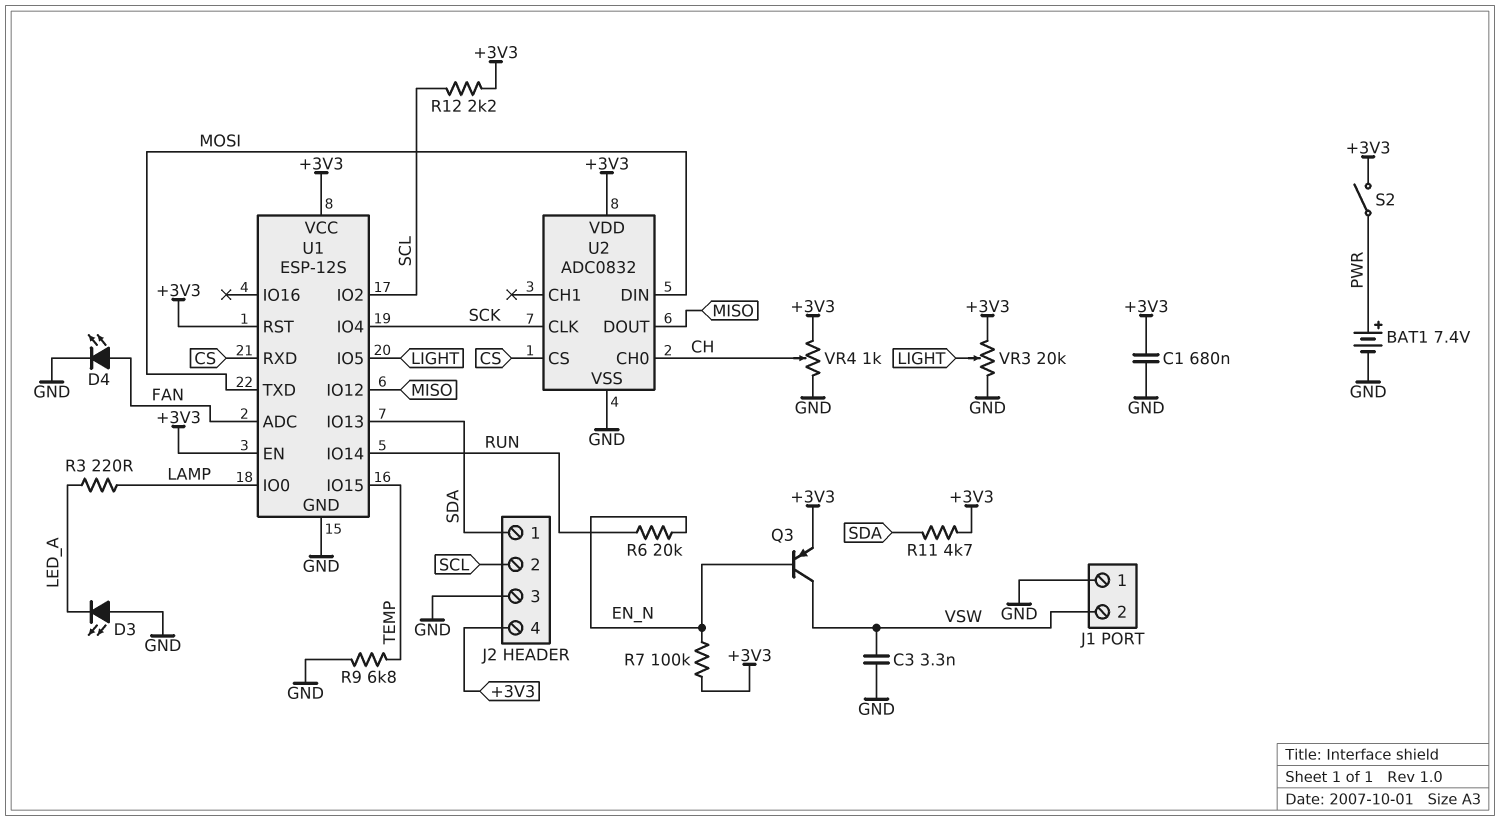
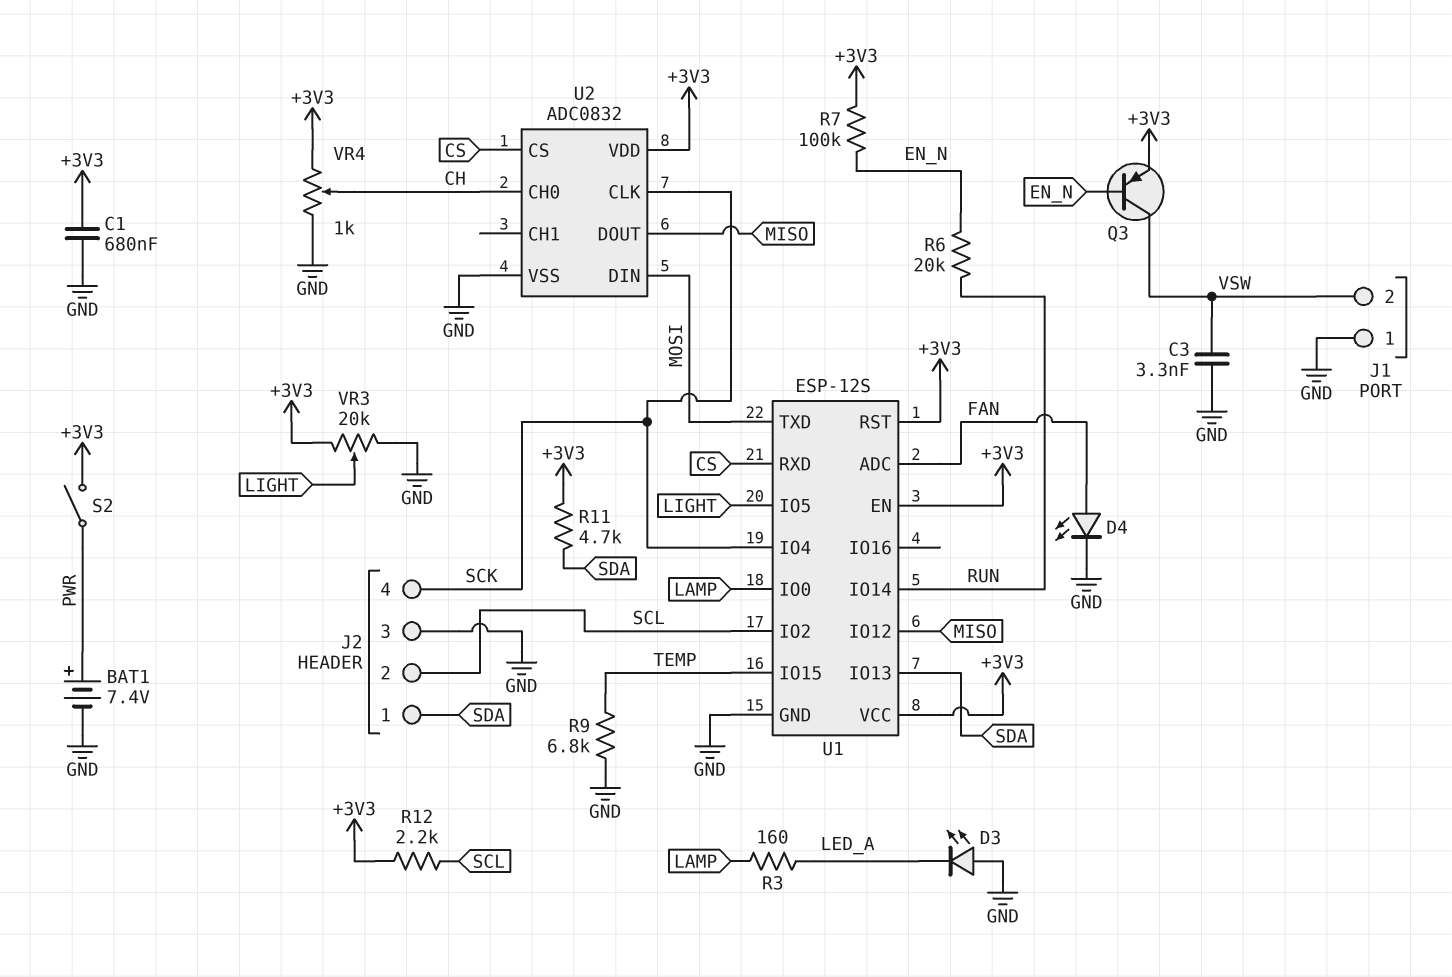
J2 pin 4: +3V3 -> SCK
R3: 220 (LAMP, LED_A) -> 160 (LAMP, LED_A)

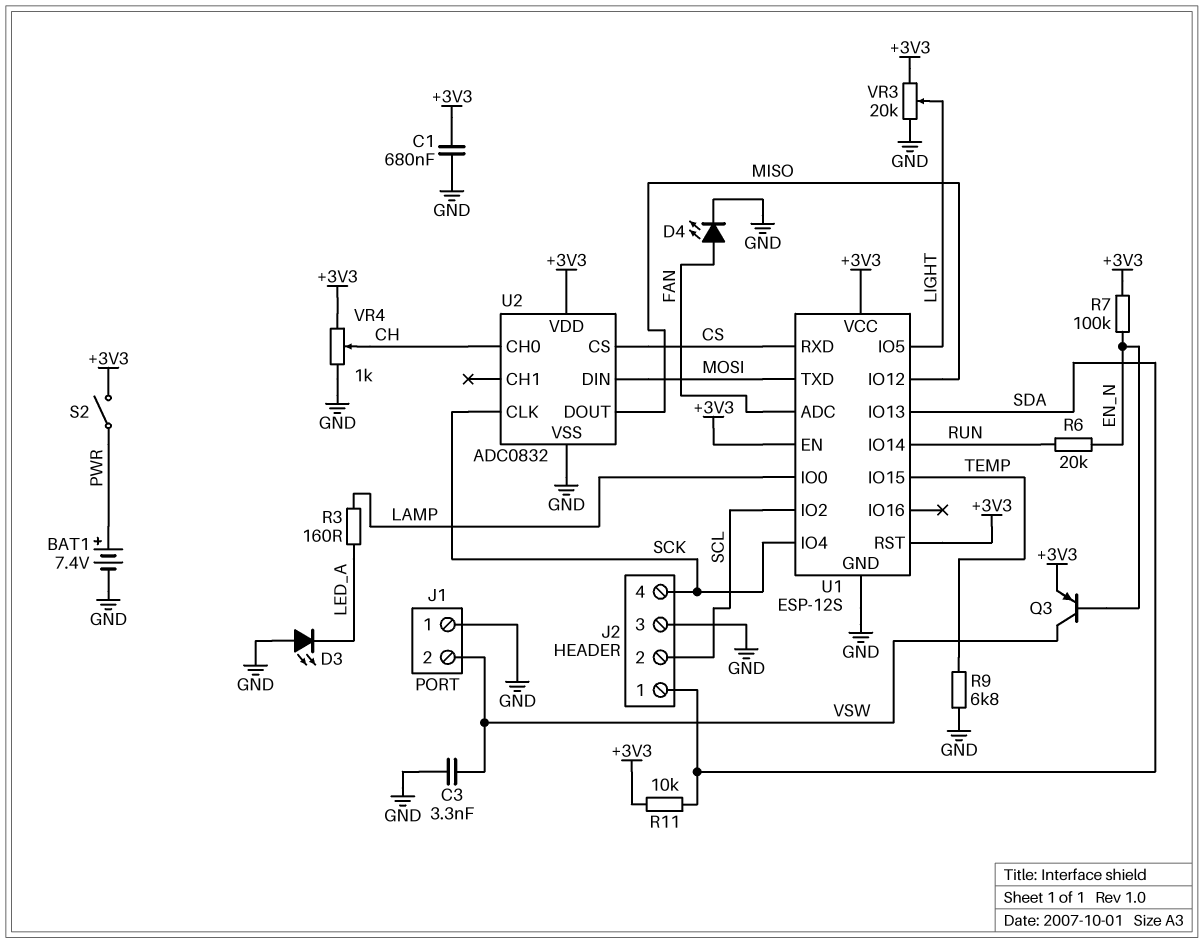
R11: 4.7k (+3V3, SDA) -> 10k (+3V3, SDA)
R12: 2.2k (+3V3, SCL) -> none

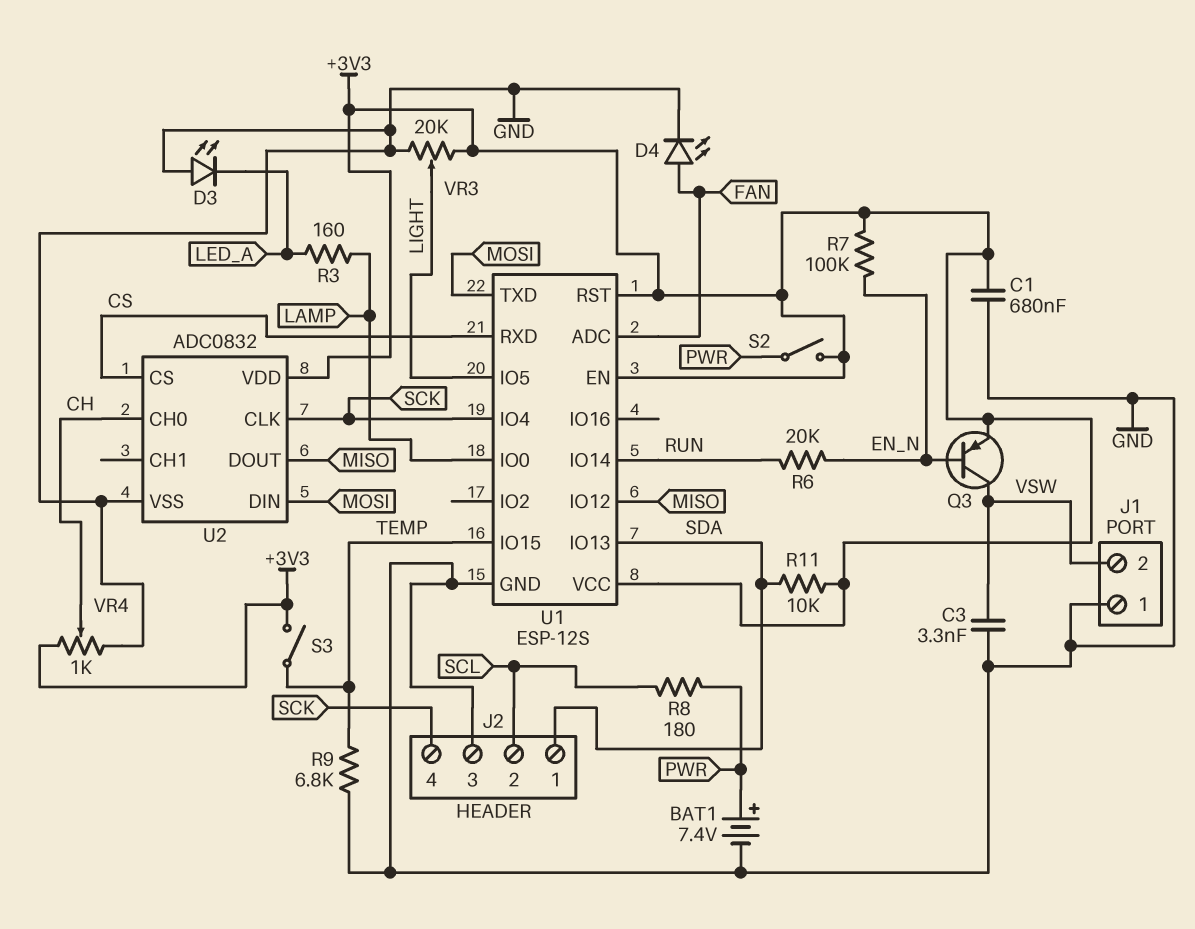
R8: none -> 180 (PWR, SCL)
S3: none -> switch (+3V3, TEMP)
U1 pin IO2: SCL -> none

